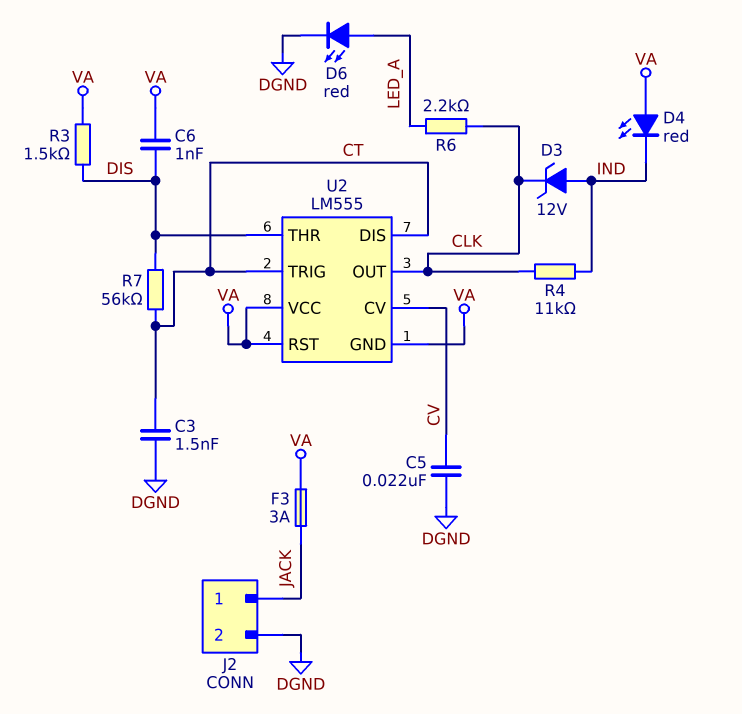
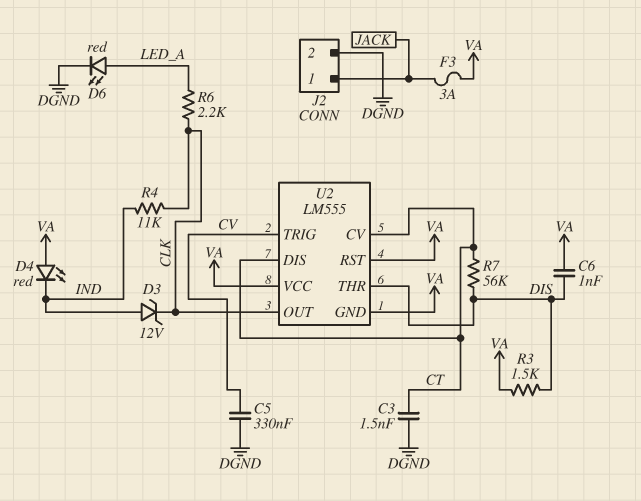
C5: 22nF (CV, DGND) -> 330nF (CV, DGND)
U2 pin CV: CV -> CT
U2 pin TRIG: CT -> CV

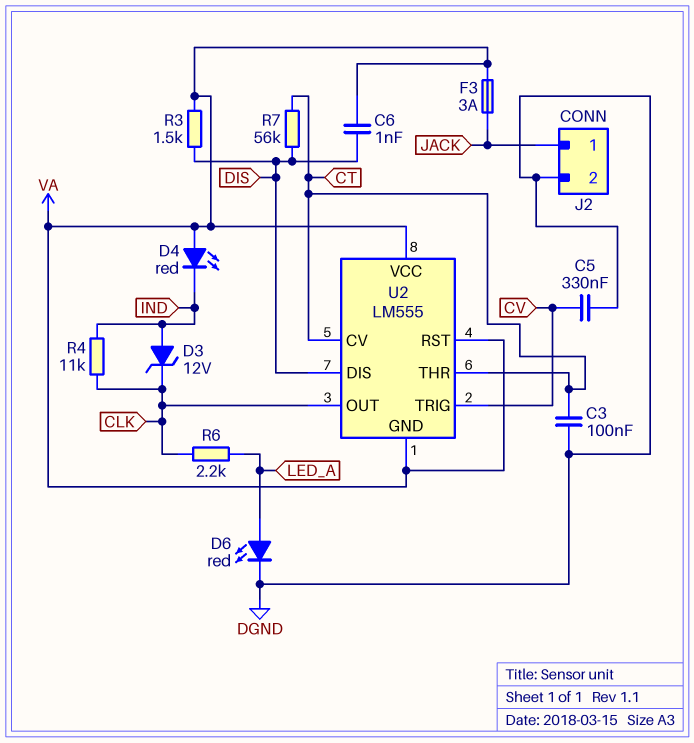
C3: 1.5nF (CT, DGND) -> 100nF (CT, DGND)
U2 pin DIS: CT -> DIS
U2 pin THR: DIS -> CT

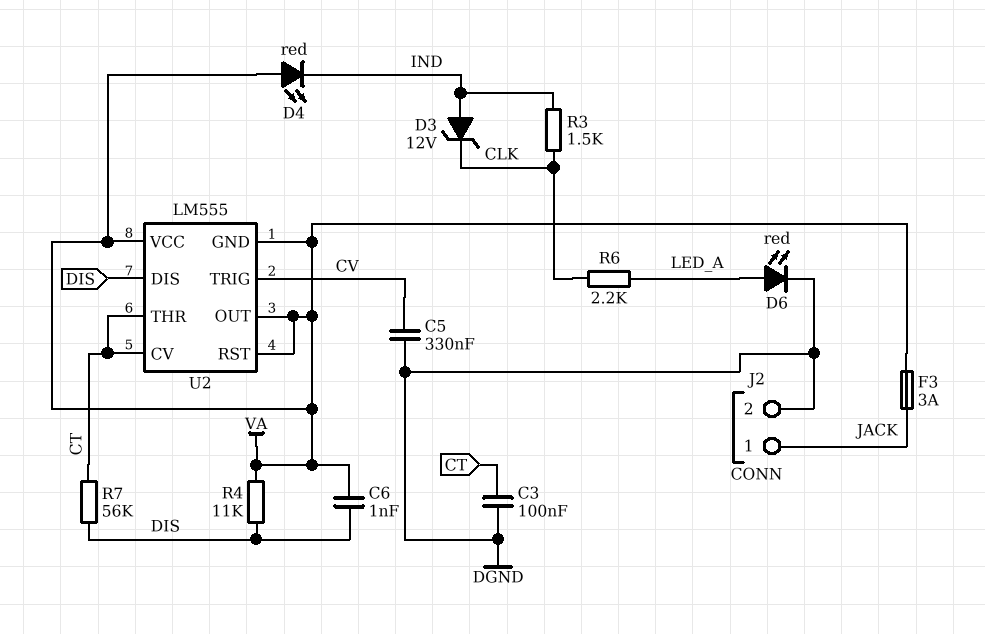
R3: 1.5k (DIS, VA) -> 1.5k (CLK, IND)
R4: 11k (CLK, IND) -> 11k (DIS, VA)
U2 pin OUT: CLK -> VA

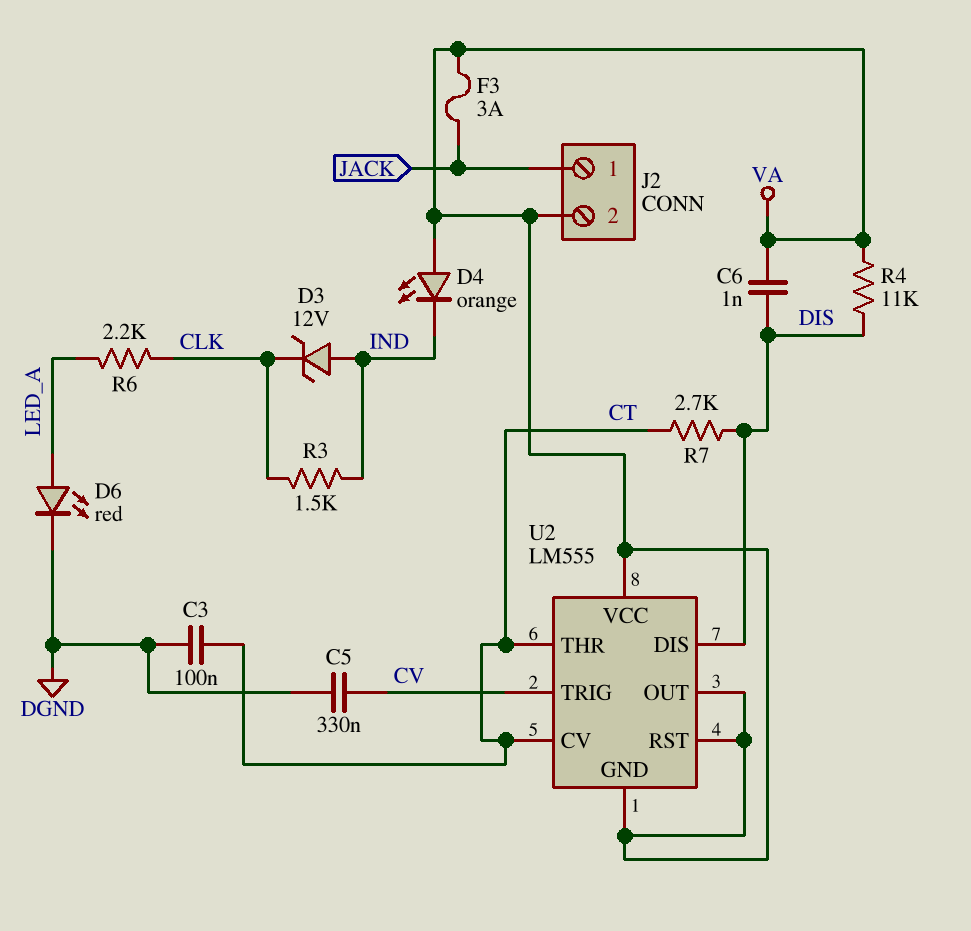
D4: LED red (A VA, K IND) -> LED orange (A VA, K IND)
J2 pin 2: DGND -> VA
R7: 56k (CT, DIS) -> 2.7k (CT, DIS)

